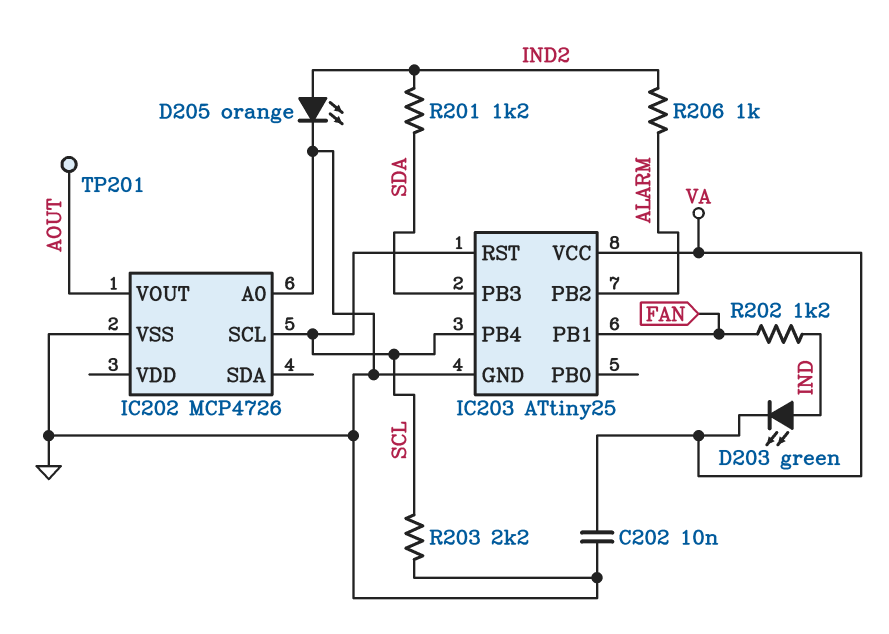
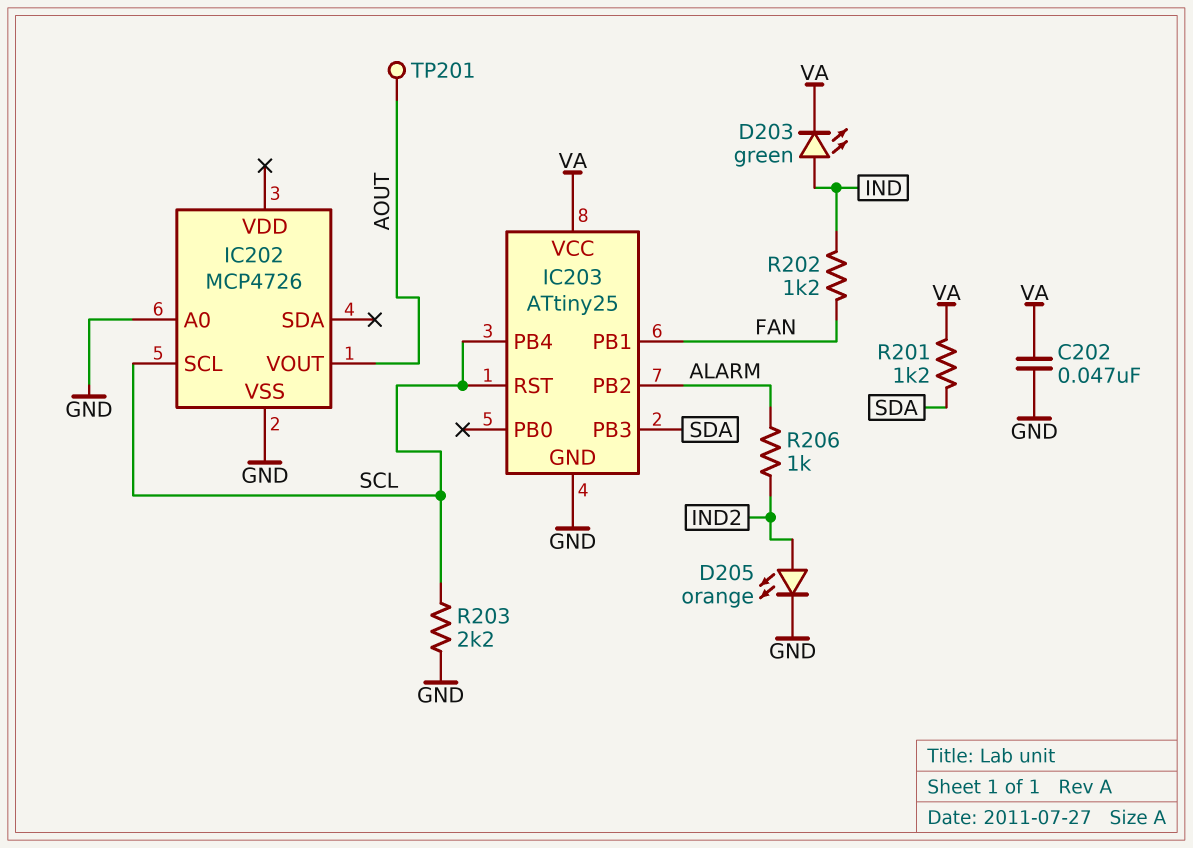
C202: 10nF (GND, VA) -> 47nF (GND, VA)
R201: 1.2k (IND2, SDA) -> 1.2k (SDA, VA)

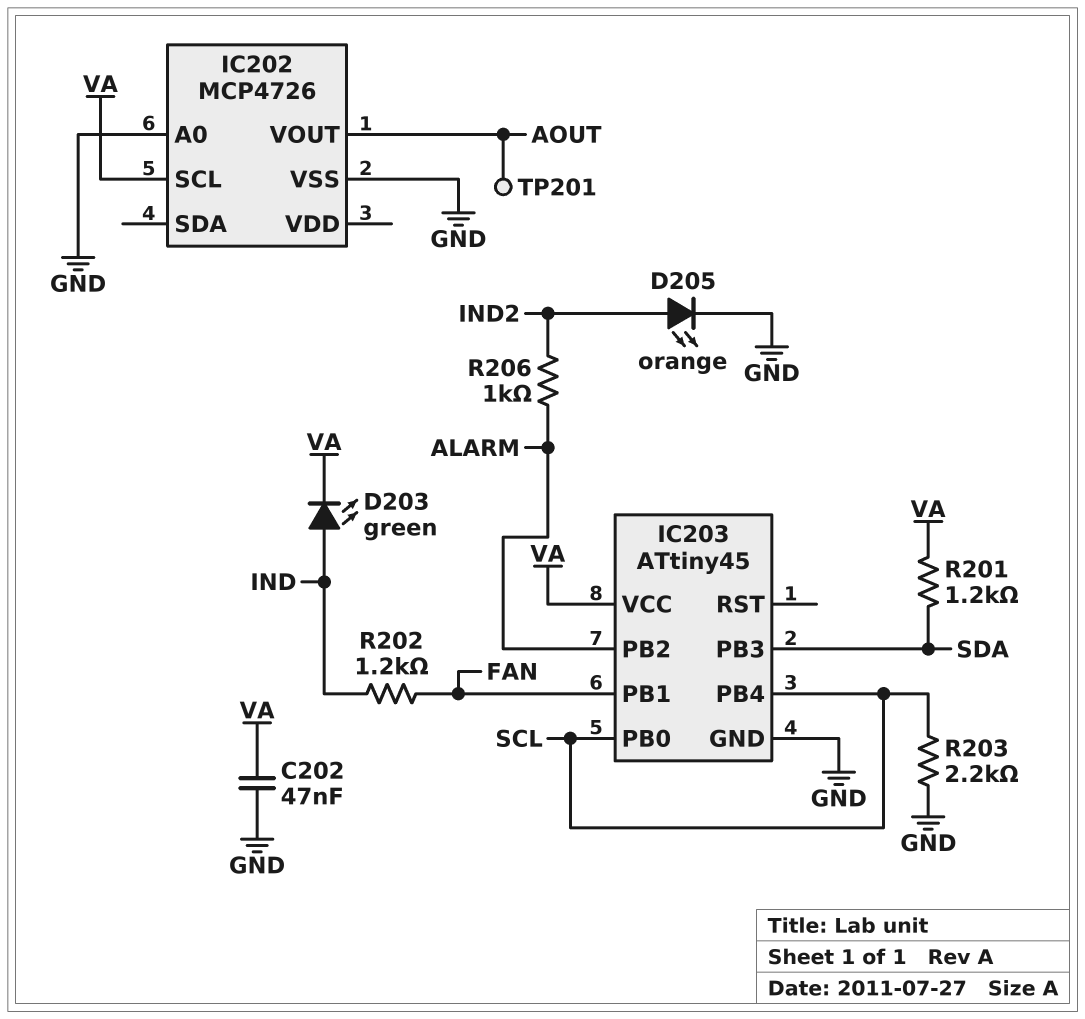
IC202 pin SCL: SCL -> VA
IC203: ATtiny25 -> ATtiny45
IC203 pin PB0: none -> SCL
IC203 pin RST: SCL -> none

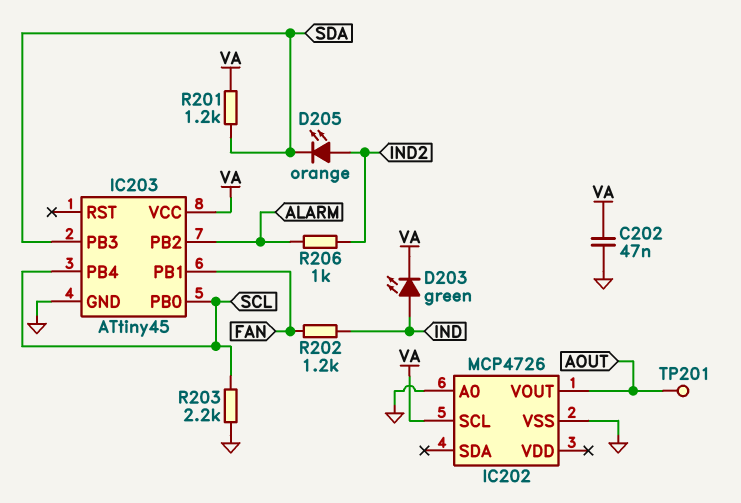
D205: LED orange (A IND2, K GND) -> LED orange (A IND2, K SDA)

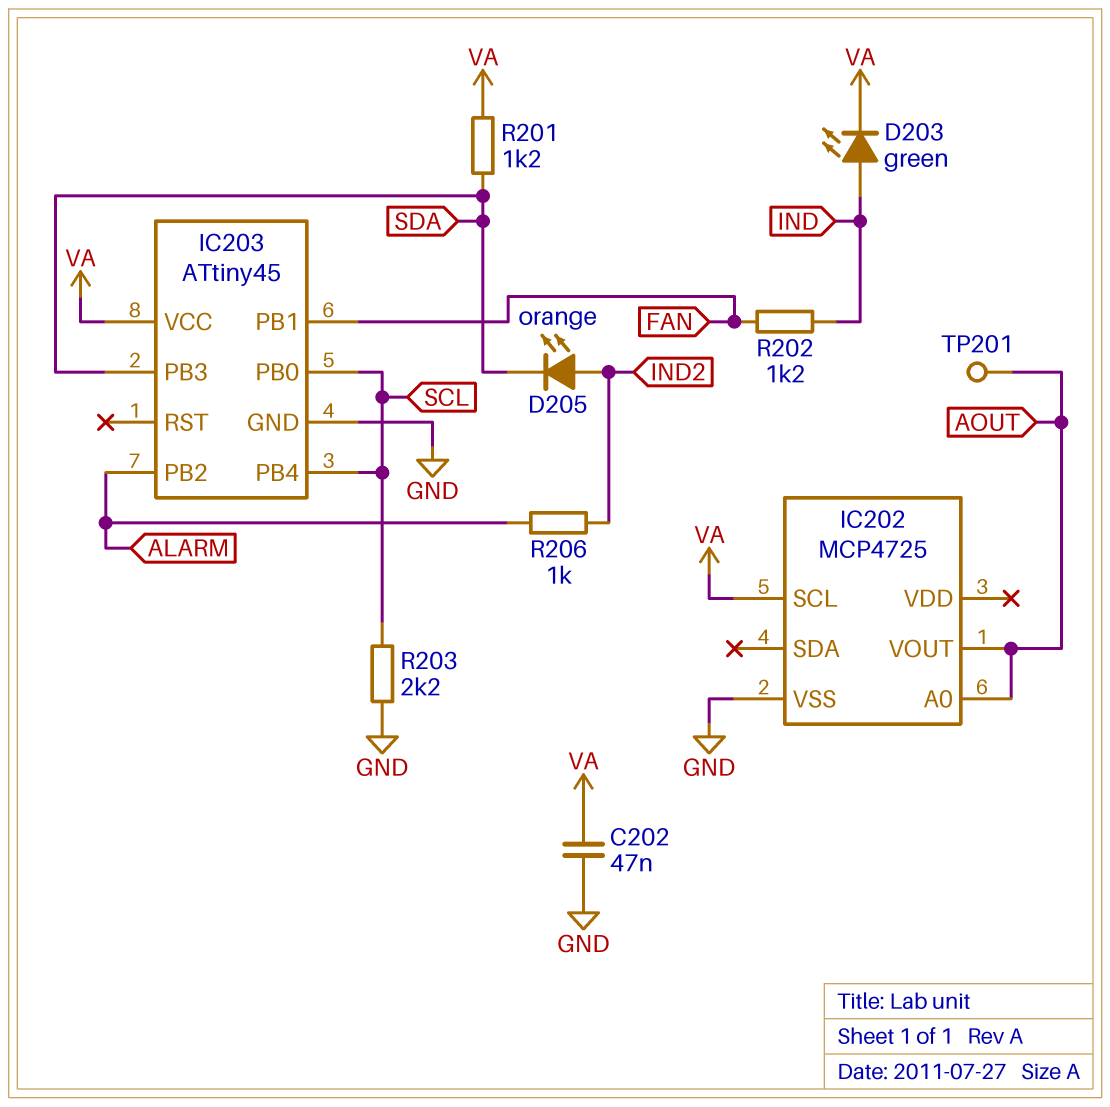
IC202: MCP4726 -> MCP4725
IC202 pin A0: GND -> AOUT

